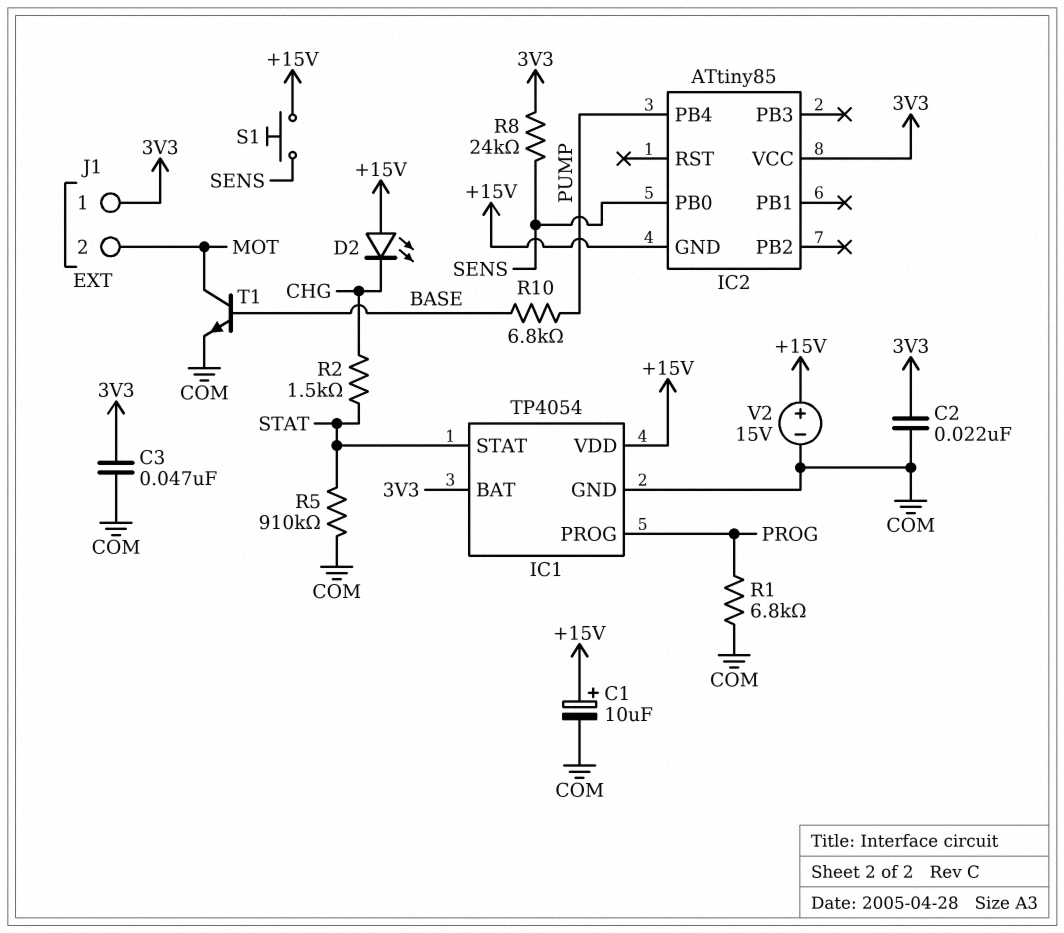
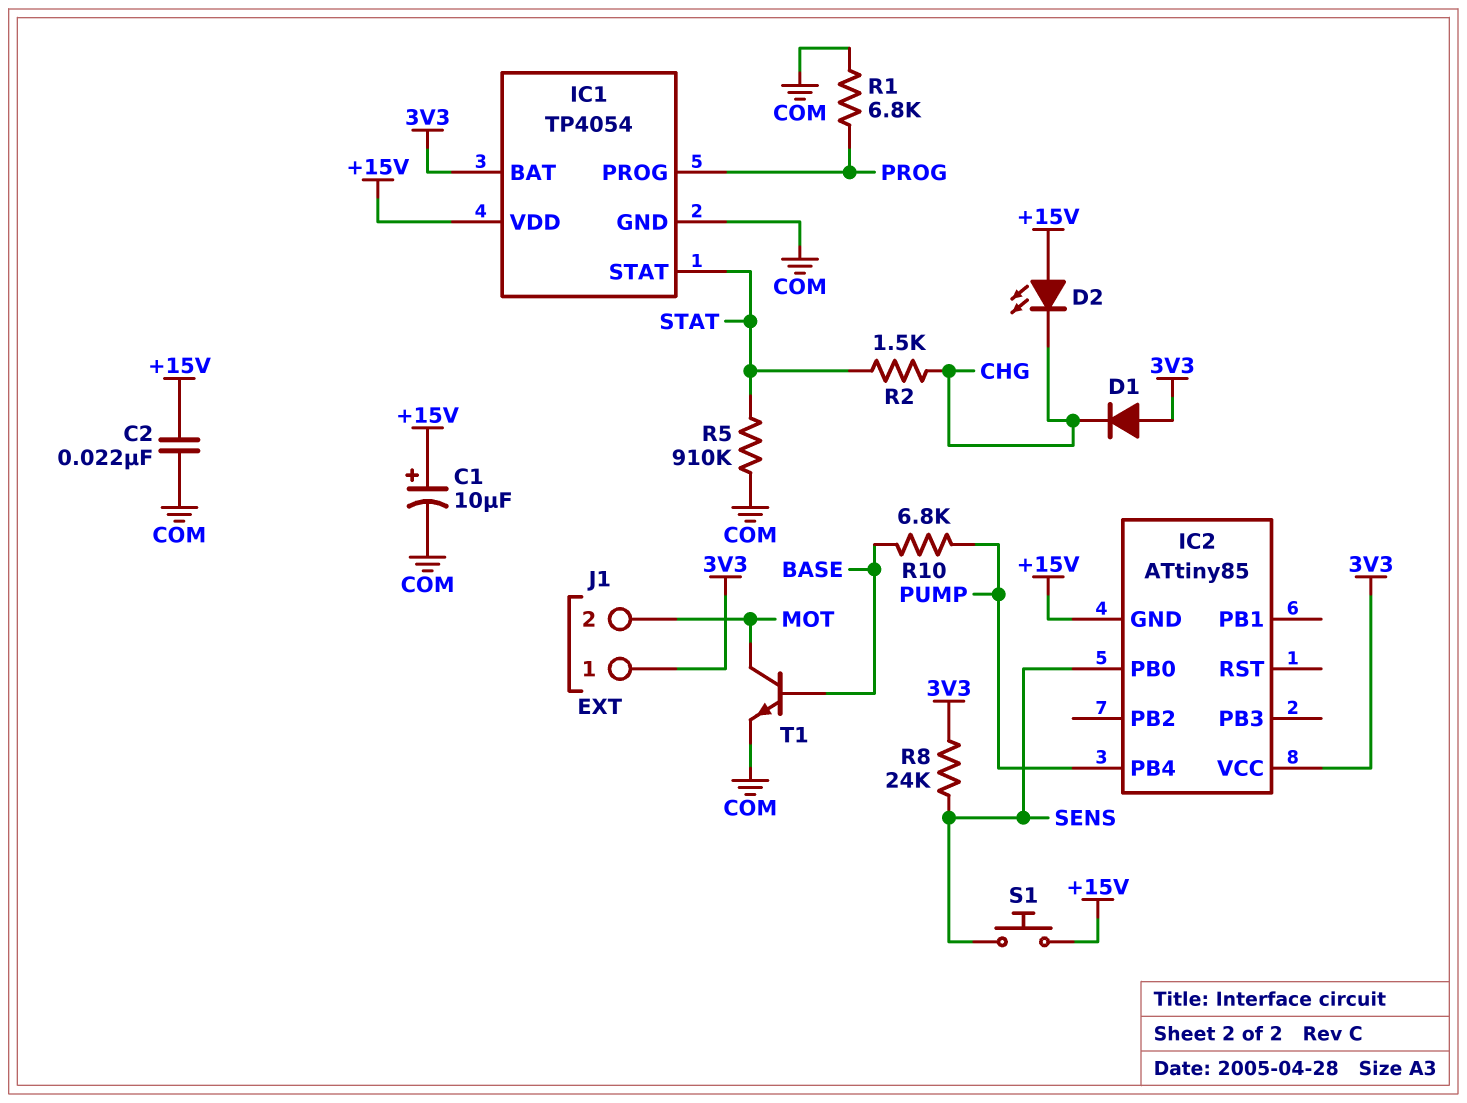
C2: 22nF (3V3, COM) -> 22nF (+15V, COM)
C3: 47nF (3V3, COM) -> none
D1: none -> diode (A 3V3, K CHG)
V2: 15V (plus +15V, minus COM) -> none

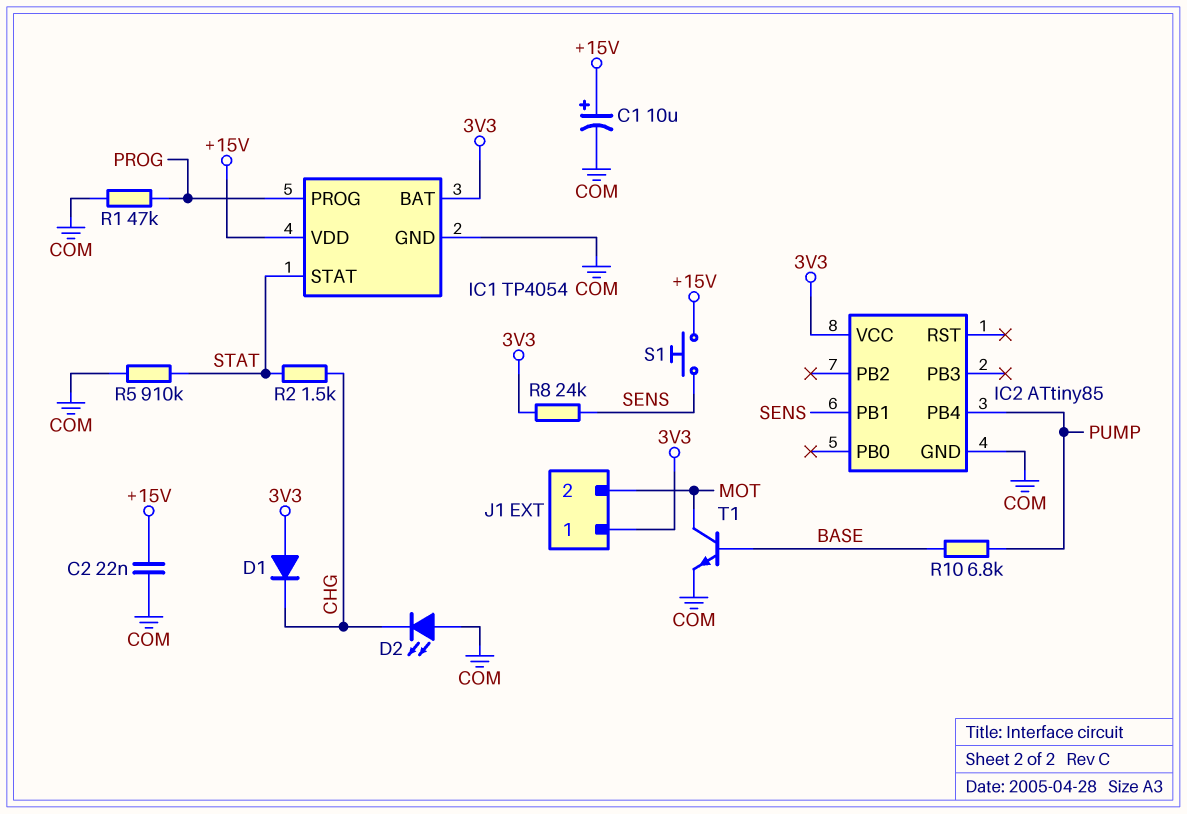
D2: LED (A +15V, K CHG) -> LED (A COM, K CHG)
IC2 pin GND: +15V -> COM
IC2 pin PB0: SENS -> none
IC2 pin PB1: none -> SENS
R1: 6.8k (COM, PROG) -> 47k (COM, PROG)

